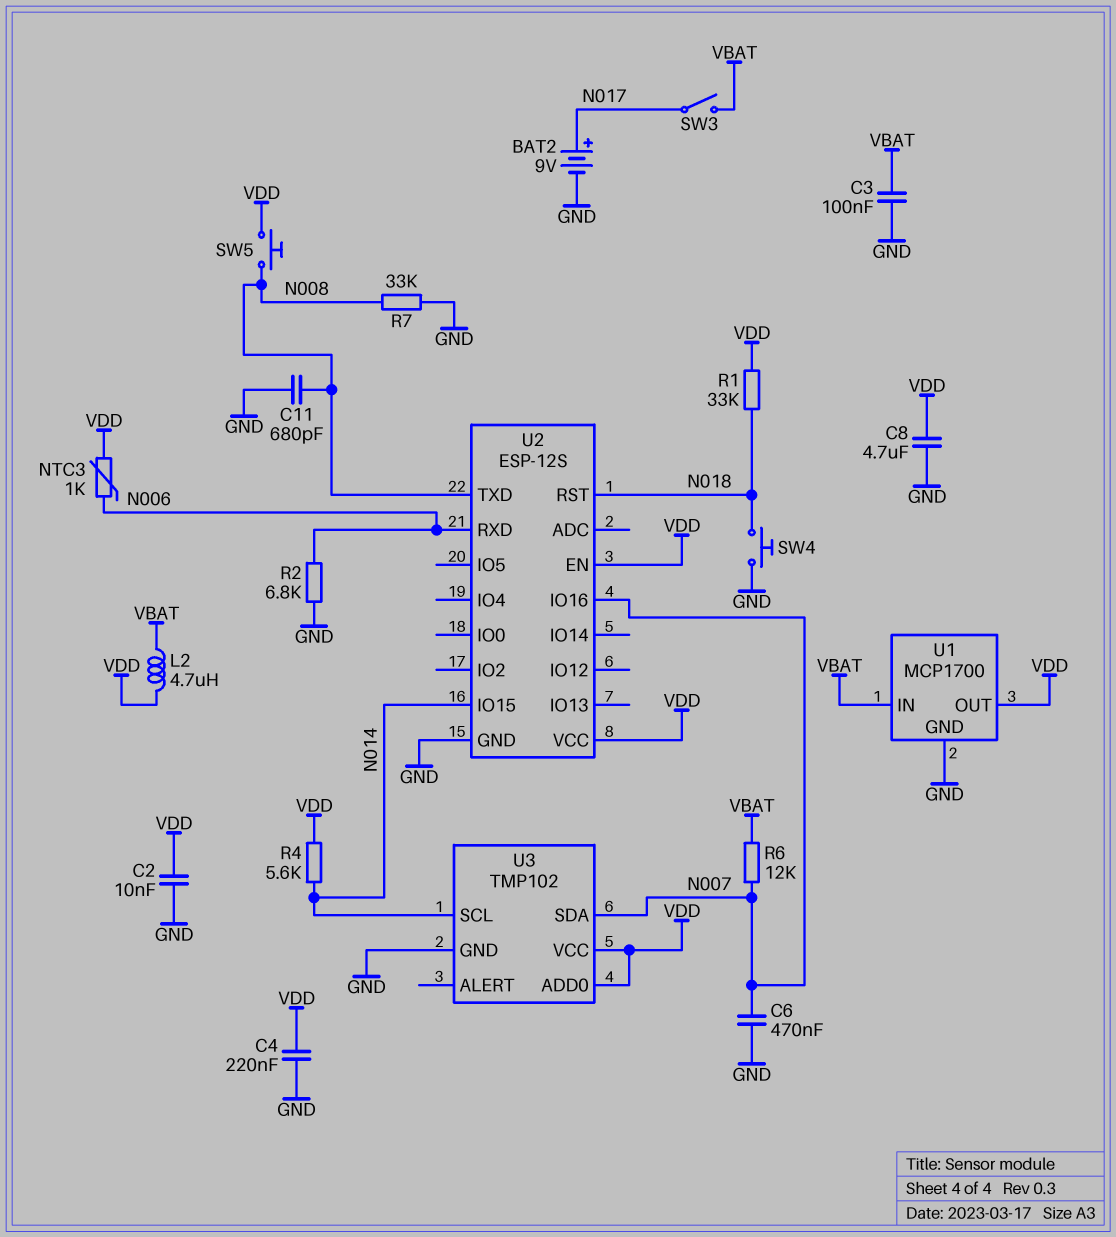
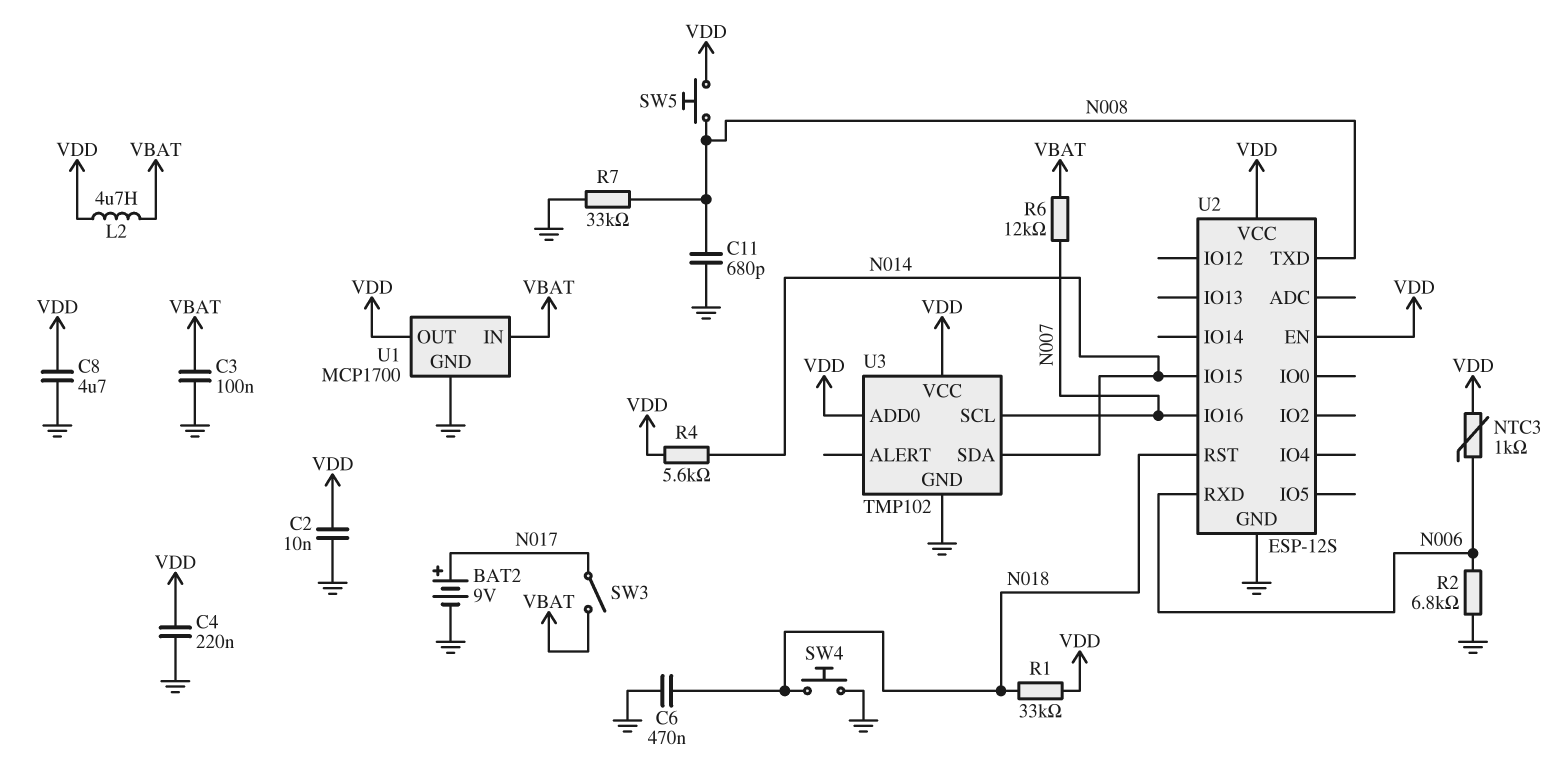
C6: 470nF (GND, N007) -> 470nF (GND, N018)
U3 pin SCL: N014 -> N007
U3 pin SDA: N007 -> N014

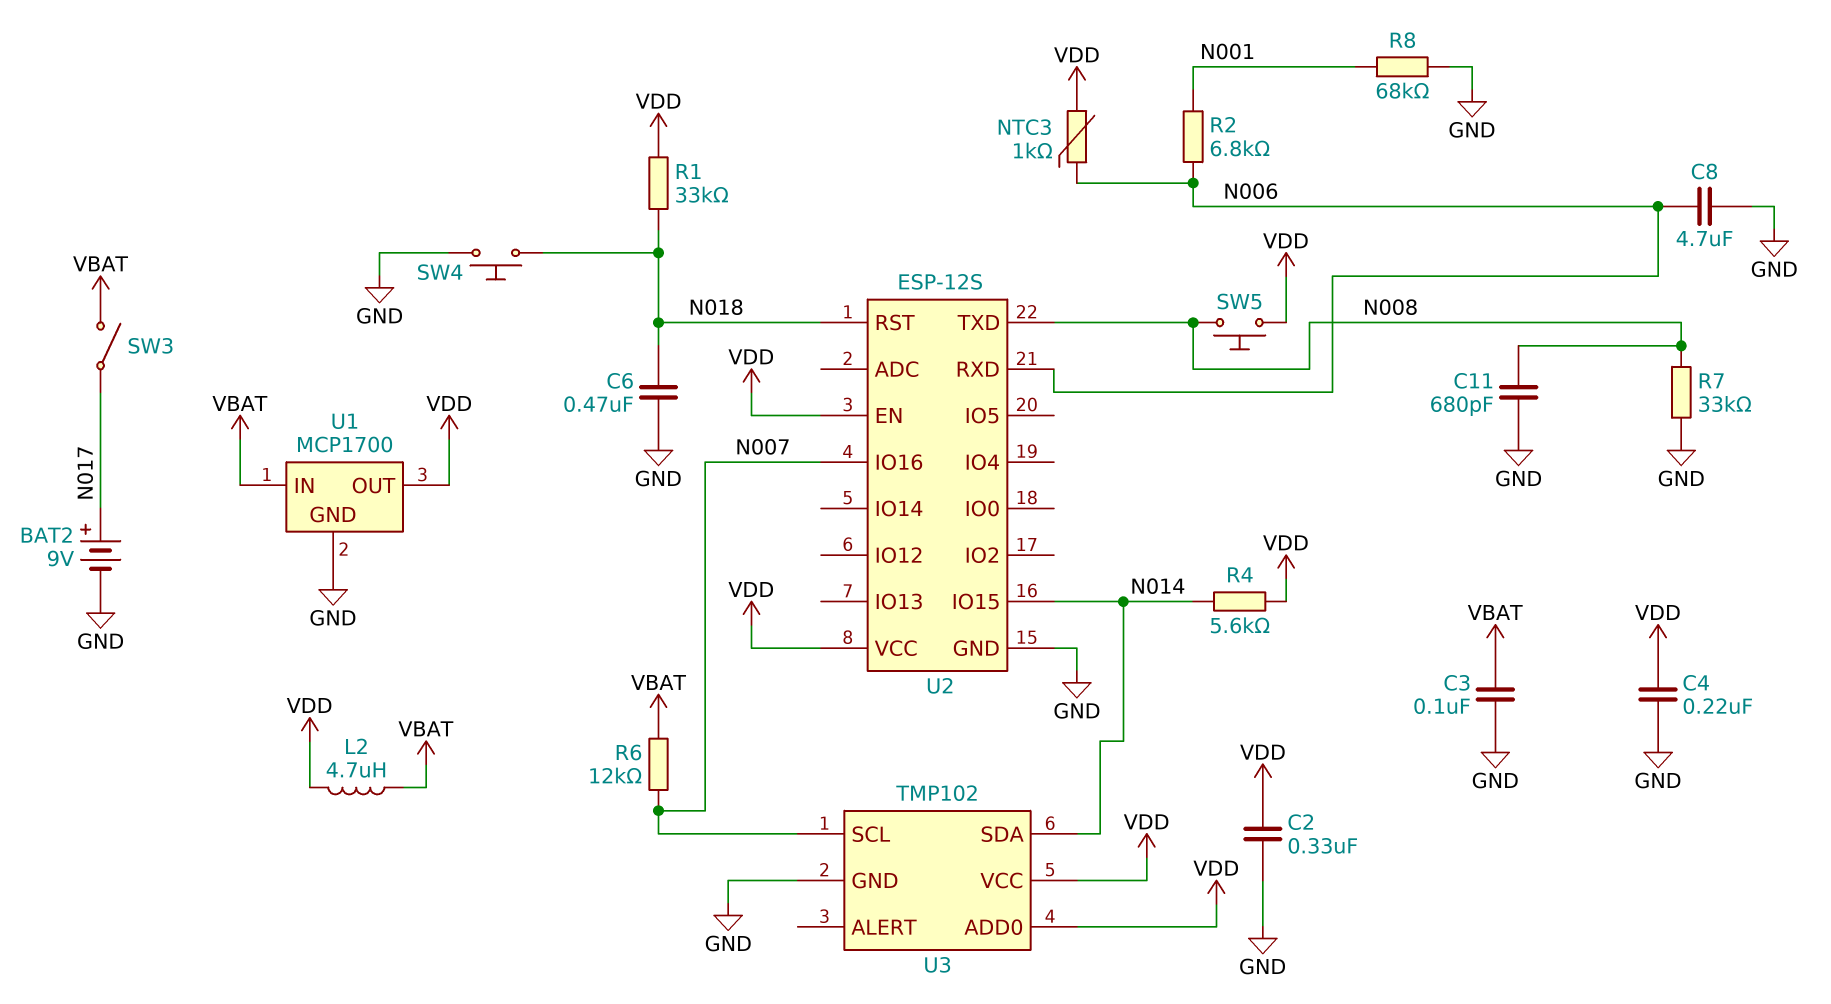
C2: 10nF (GND, VDD) -> 330nF (GND, VDD)
C8: 4.7uF (GND, VDD) -> 4.7uF (GND, N006)
R2: 6.8k (GND, N006) -> 6.8k (N001, N006)
R8: none -> 68k (GND, N001)

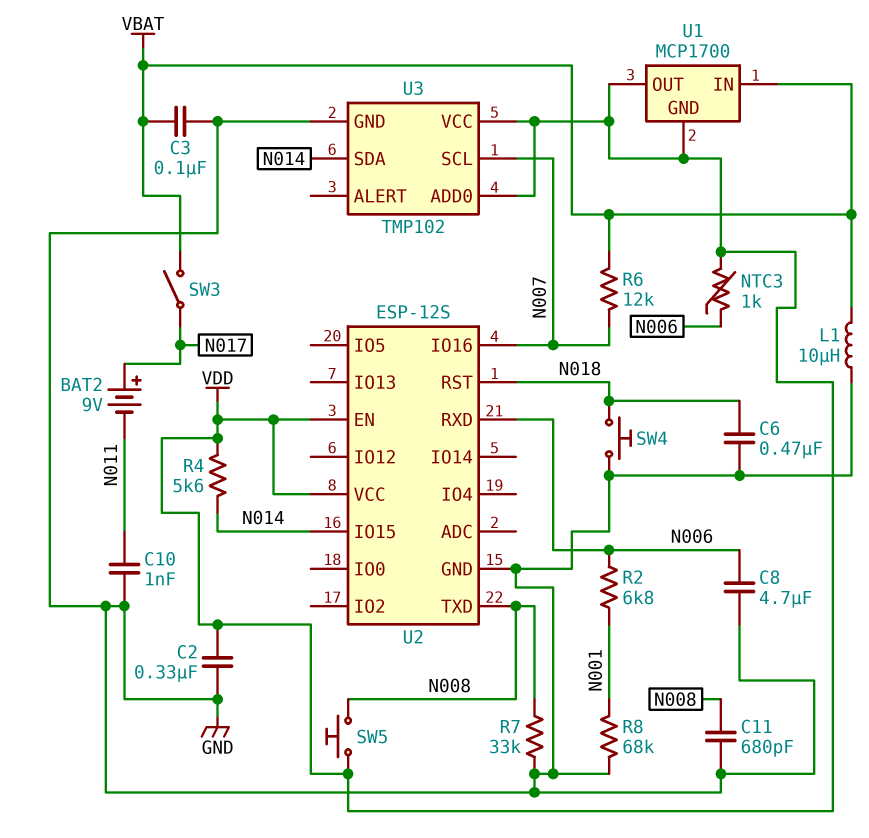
BAT2: 9V (plus N017, minus GND) -> 9V (plus N017, minus N011)
C4: 220nF (GND, VDD) -> none
C10: none -> 1nF (GND, N011)
L1: none -> 10uH (GND, VBAT)
L2: 4.7uH (VBAT, VDD) -> none
R1: 33k (N018, VDD) -> none
U1 pin GND: GND -> VDD

